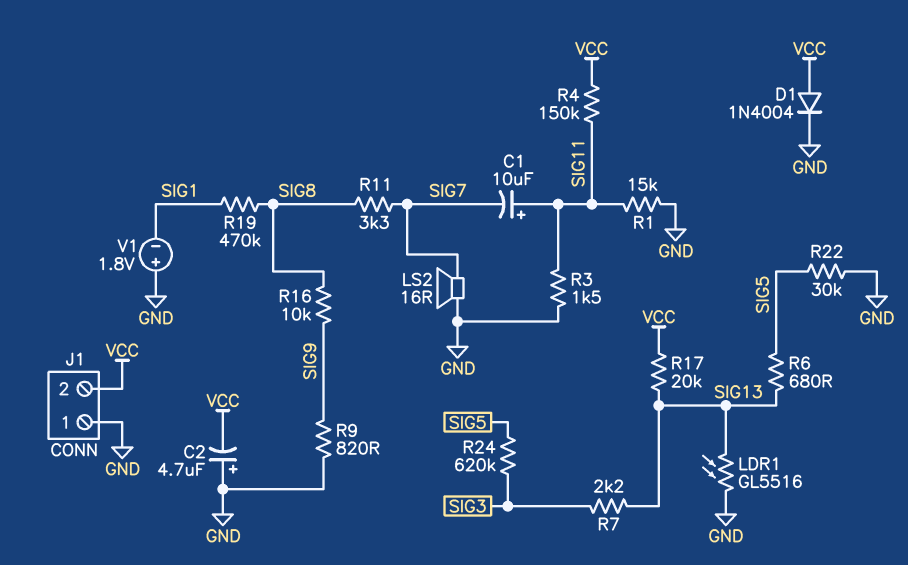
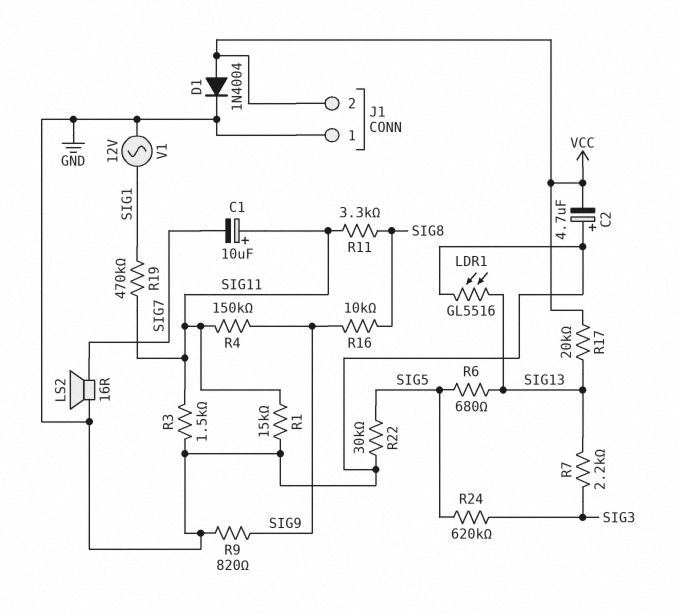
R4: 150k (SIG11, VCC) -> 150k (SIG9, SIG11)
R11: 3.3k (SIG7, SIG8) -> 3.3k (SIG8, SIG11)
R19: 470k (SIG1, SIG8) -> 470k (SIG1, SIG11)
V1: 1.8V (plus GND, minus SIG1) -> AC 12V (GND, SIG1)

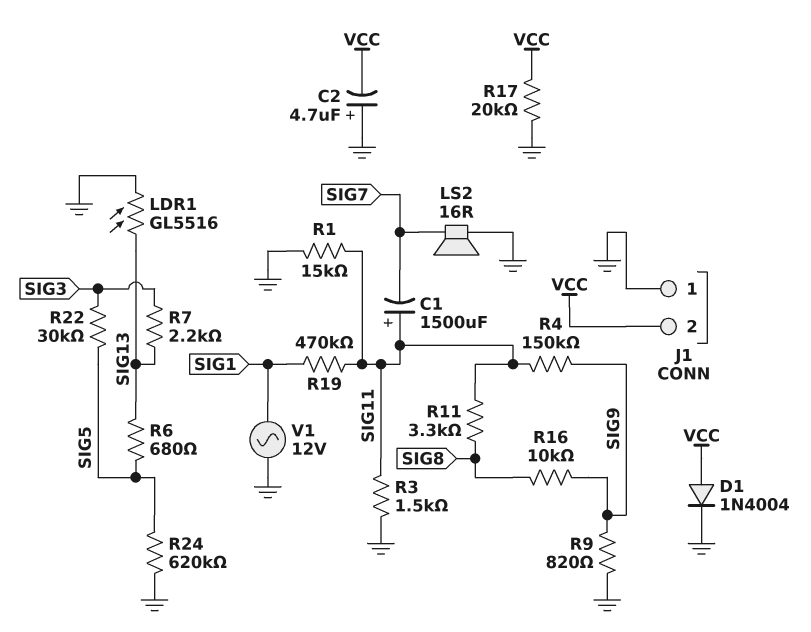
C1: 10uF (plus SIG11, minus SIG7) -> 1500uF (plus SIG11, minus SIG7)
R17: 20k (SIG13, VCC) -> 20k (GND, VCC)
R22: 30k (GND, SIG5) -> 30k (SIG3, SIG5)
R24: 620k (SIG3, SIG5) -> 620k (GND, SIG5)

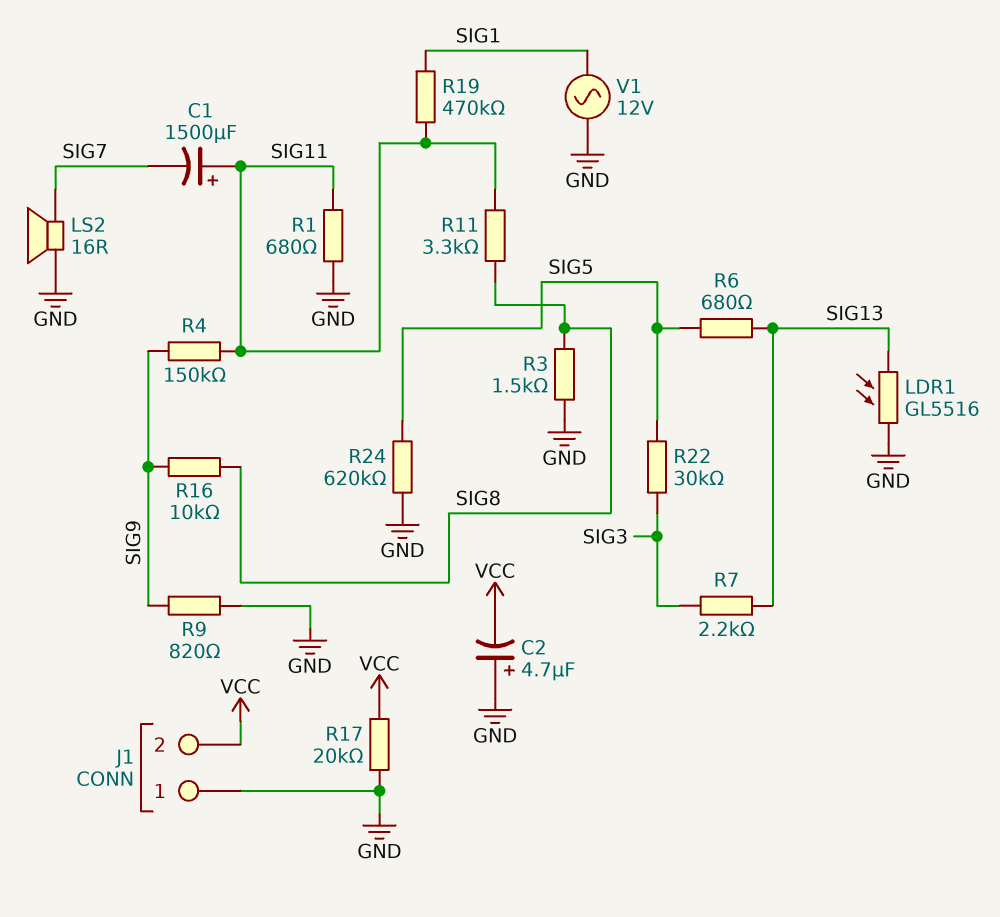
D1: diode 1N4004 (A VCC, K GND) -> none
R1: 15k (GND, SIG11) -> 680 (GND, SIG11)
R3: 1.5k (GND, SIG11) -> 1.5k (GND, SIG8)

